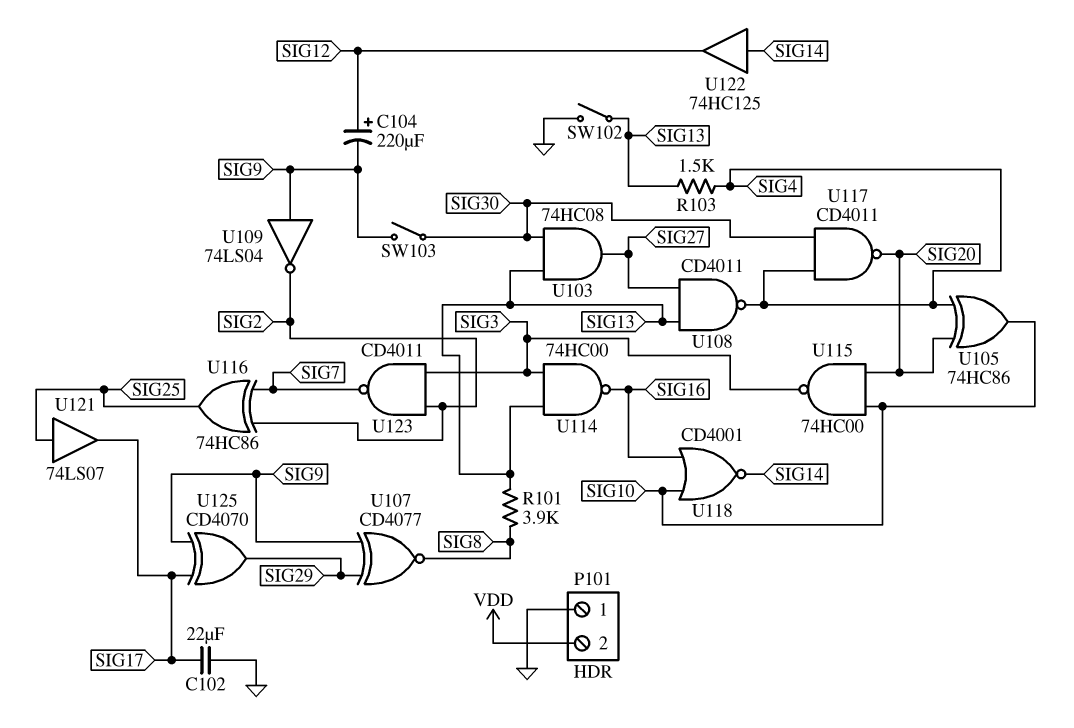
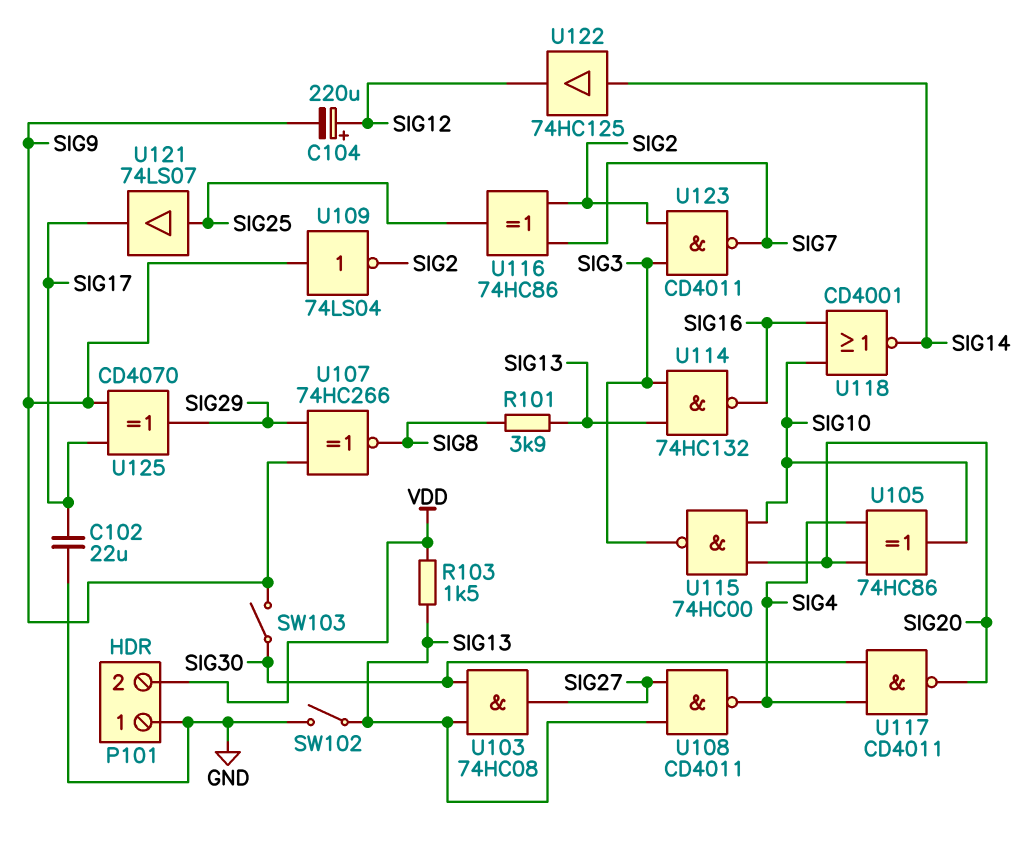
R103: 1.5k (SIG4, SIG13) -> 1.5k (SIG13, VDD)
U107: XNOR CD4077 (in SIG9, in SIG29, out SIG8) -> XNOR 74HC266 (in SIG9, in SIG29, out SIG8)
U114: NAND 74HC00 (in SIG3, in SIG13, out SIG16) -> NAND 74HC132 (in SIG3, in SIG13, out SIG16)

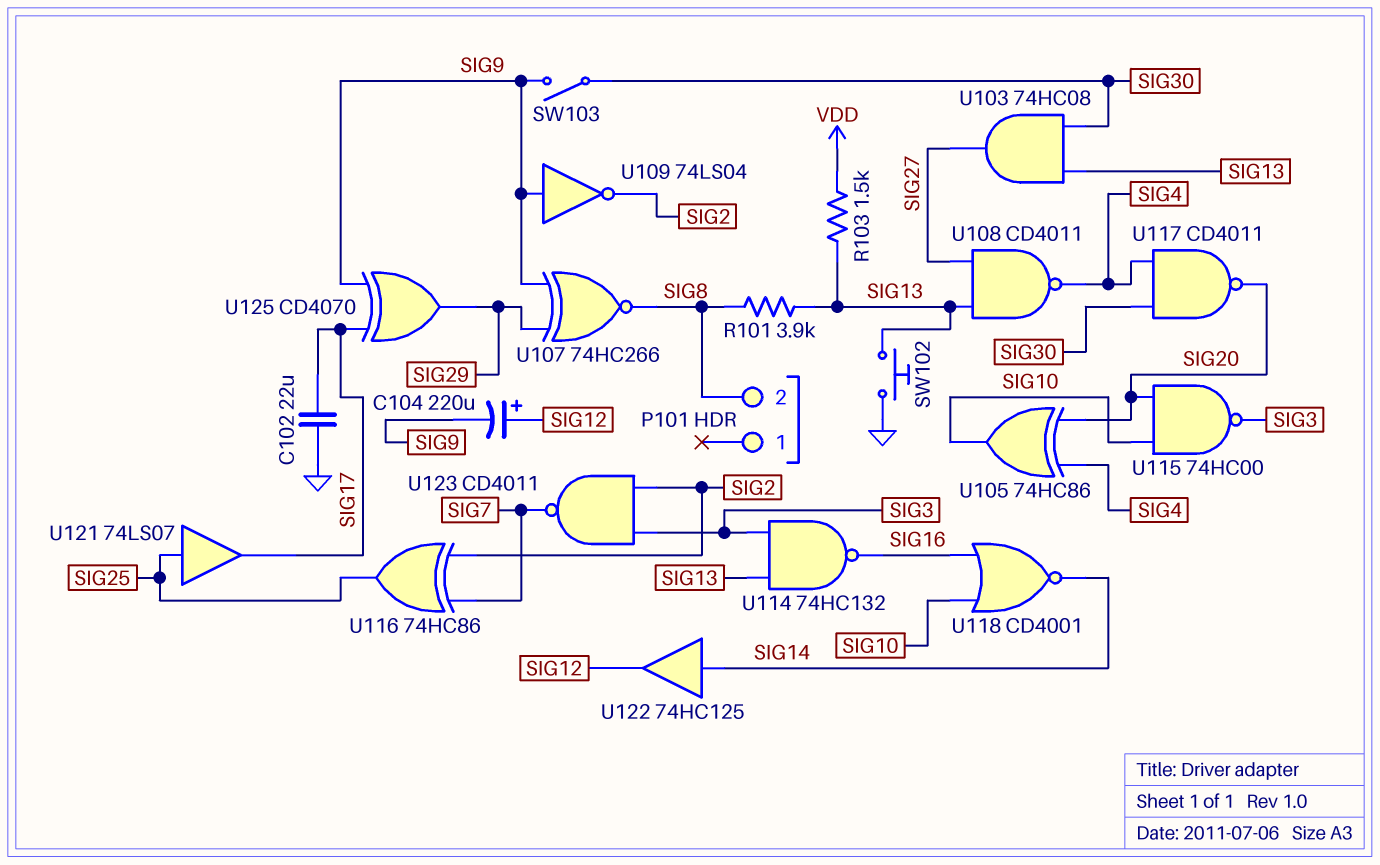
P101 pin 1: GND -> none
P101 pin 2: VDD -> SIG8
SW102: switch (GND, SIG13) -> button (GND, SIG13)

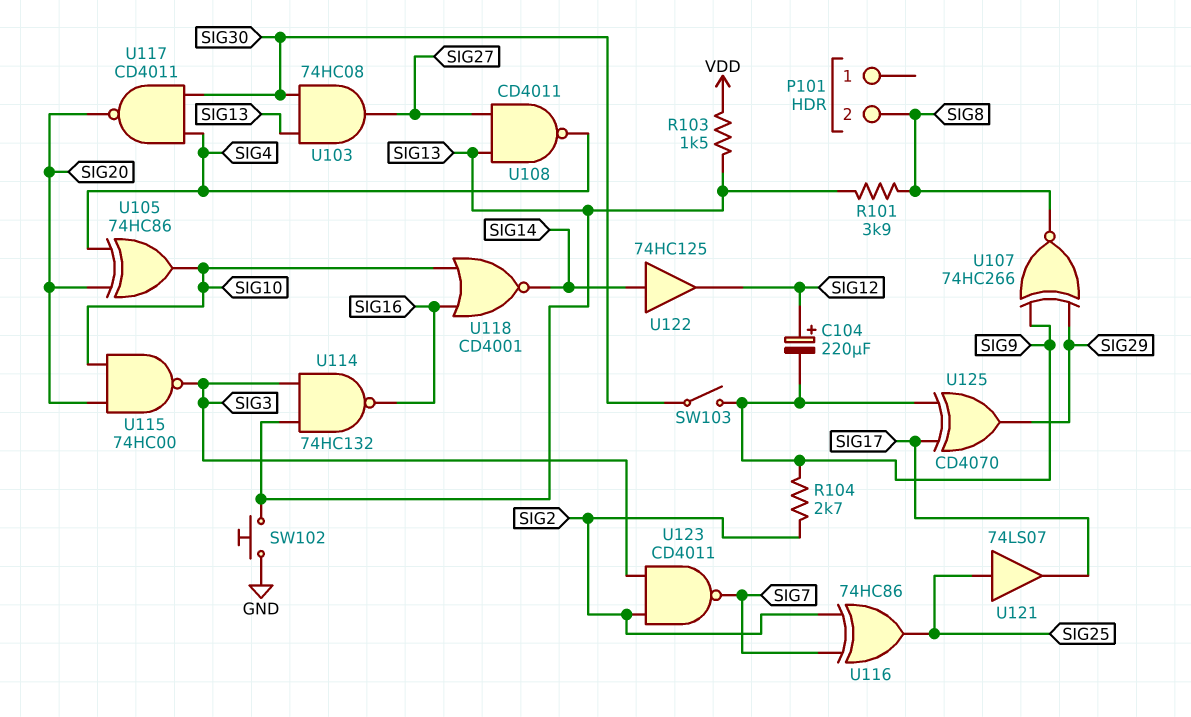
C102: 22uF (GND, SIG17) -> none
R104: none -> 2.7k (SIG2, SIG9)
U109: NOT 74LS04 (in SIG9, out SIG2) -> none

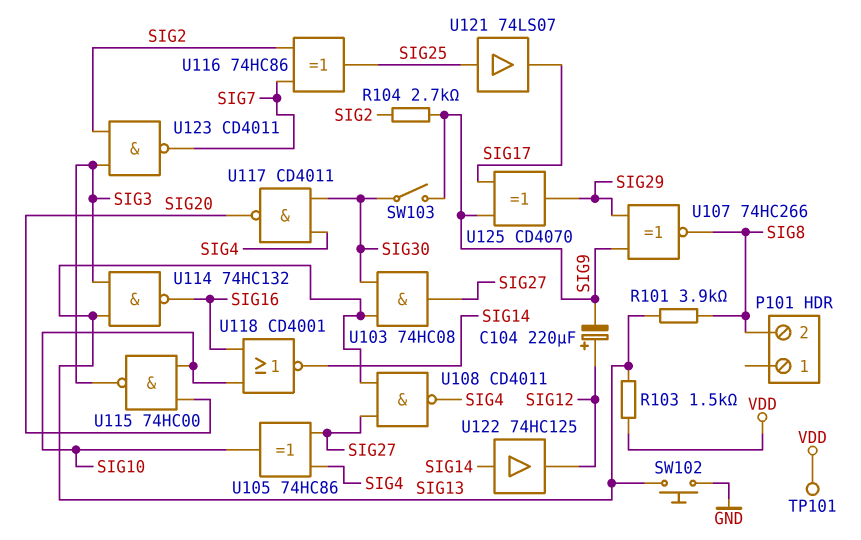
TP101: none -> test point (VDD)
U105: XOR 74HC86 (in SIG4, in SIG20, out SIG10) -> XOR 74HC86 (in SIG4, in SIG27, out SIG10)

